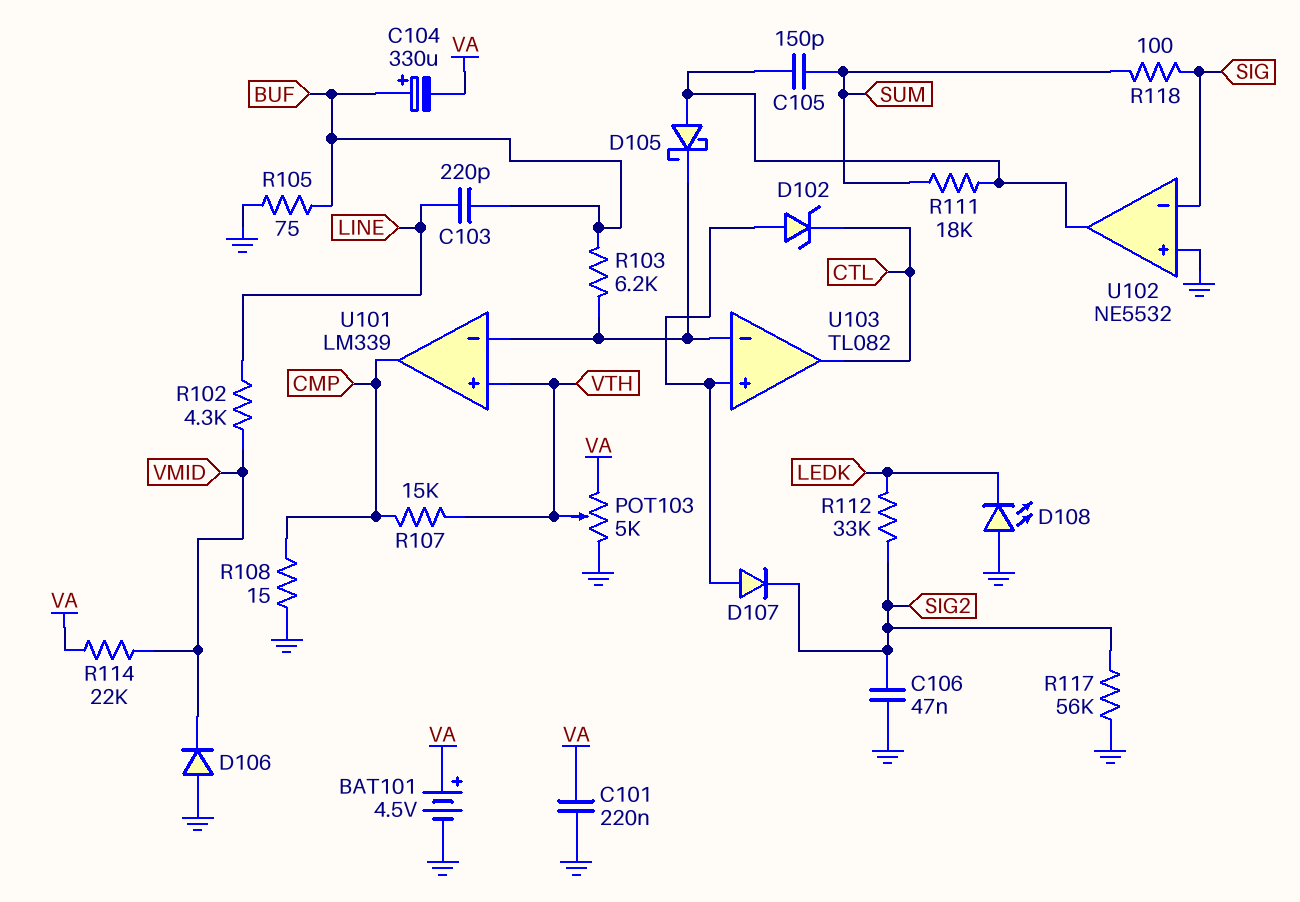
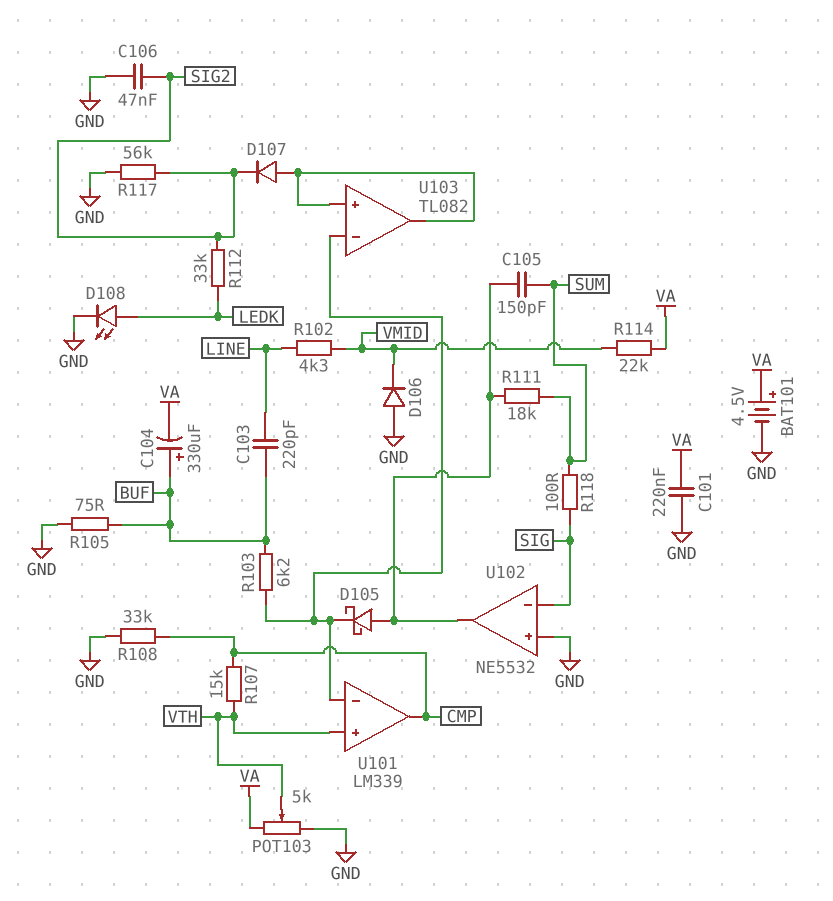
D102: zener (A U103/in+, K CTL) -> none
D108: LED (A GND, K LEDK) -> LED (A LEDK, K GND)
R108: 15 (CMP, GND) -> 33k (CMP, GND)
U103 pin out: CTL -> U103/in+

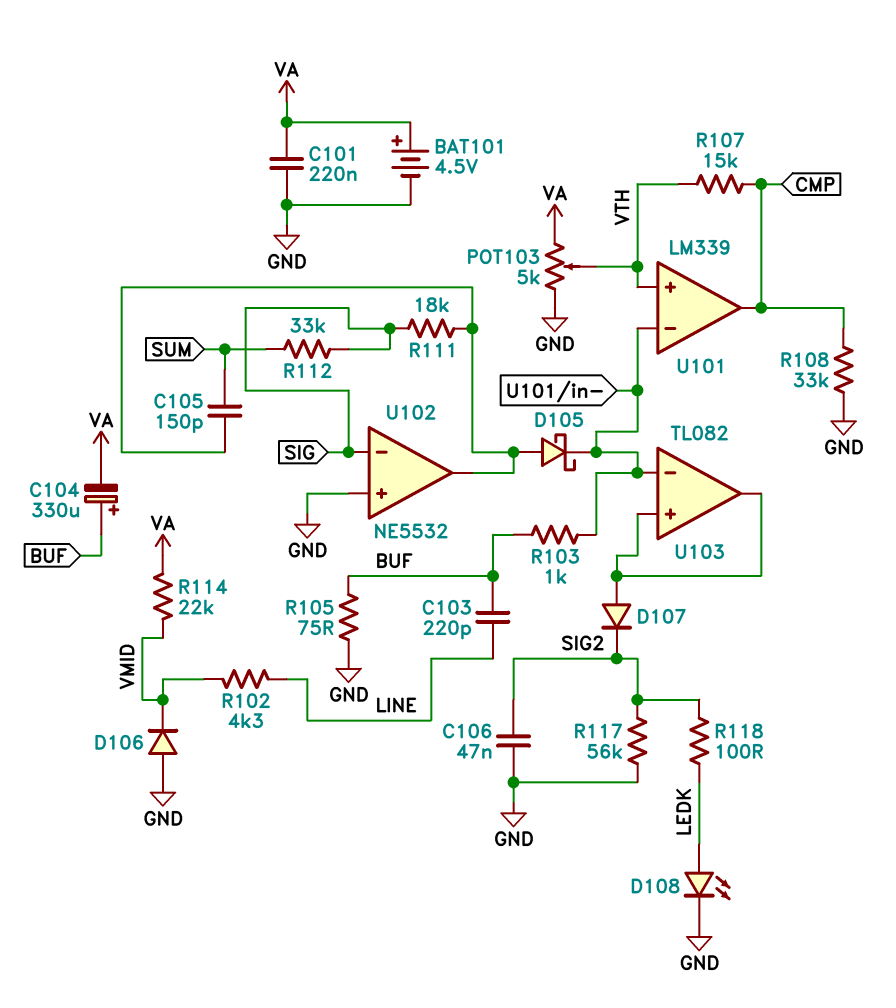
R103: 6.2k (BUF, U101/in-) -> 1k (BUF, U101/in-)
R111: 18k (SUM, U102/out) -> 18k (SIG, U102/out)
R112: 33k (LEDK, SIG2) -> 33k (SIG, SUM)
R118: 100 (SIG, SUM) -> 100 (LEDK, SIG2)

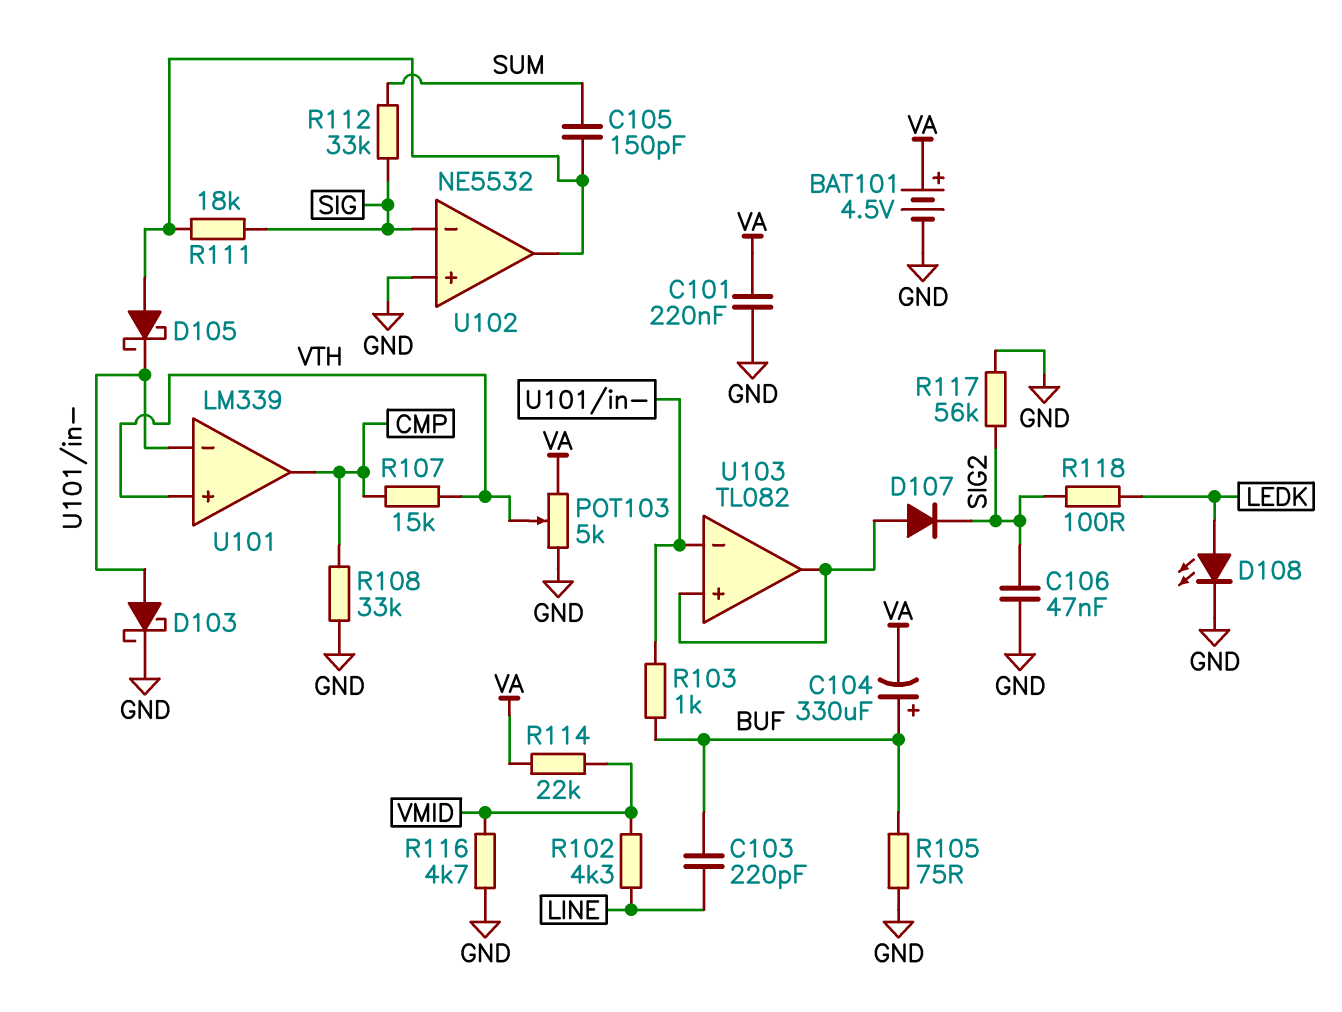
D103: none -> schottky (A U101/in-, K GND)
D106: diode (A GND, K VMID) -> none
R116: none -> 4.7k (GND, VMID)

